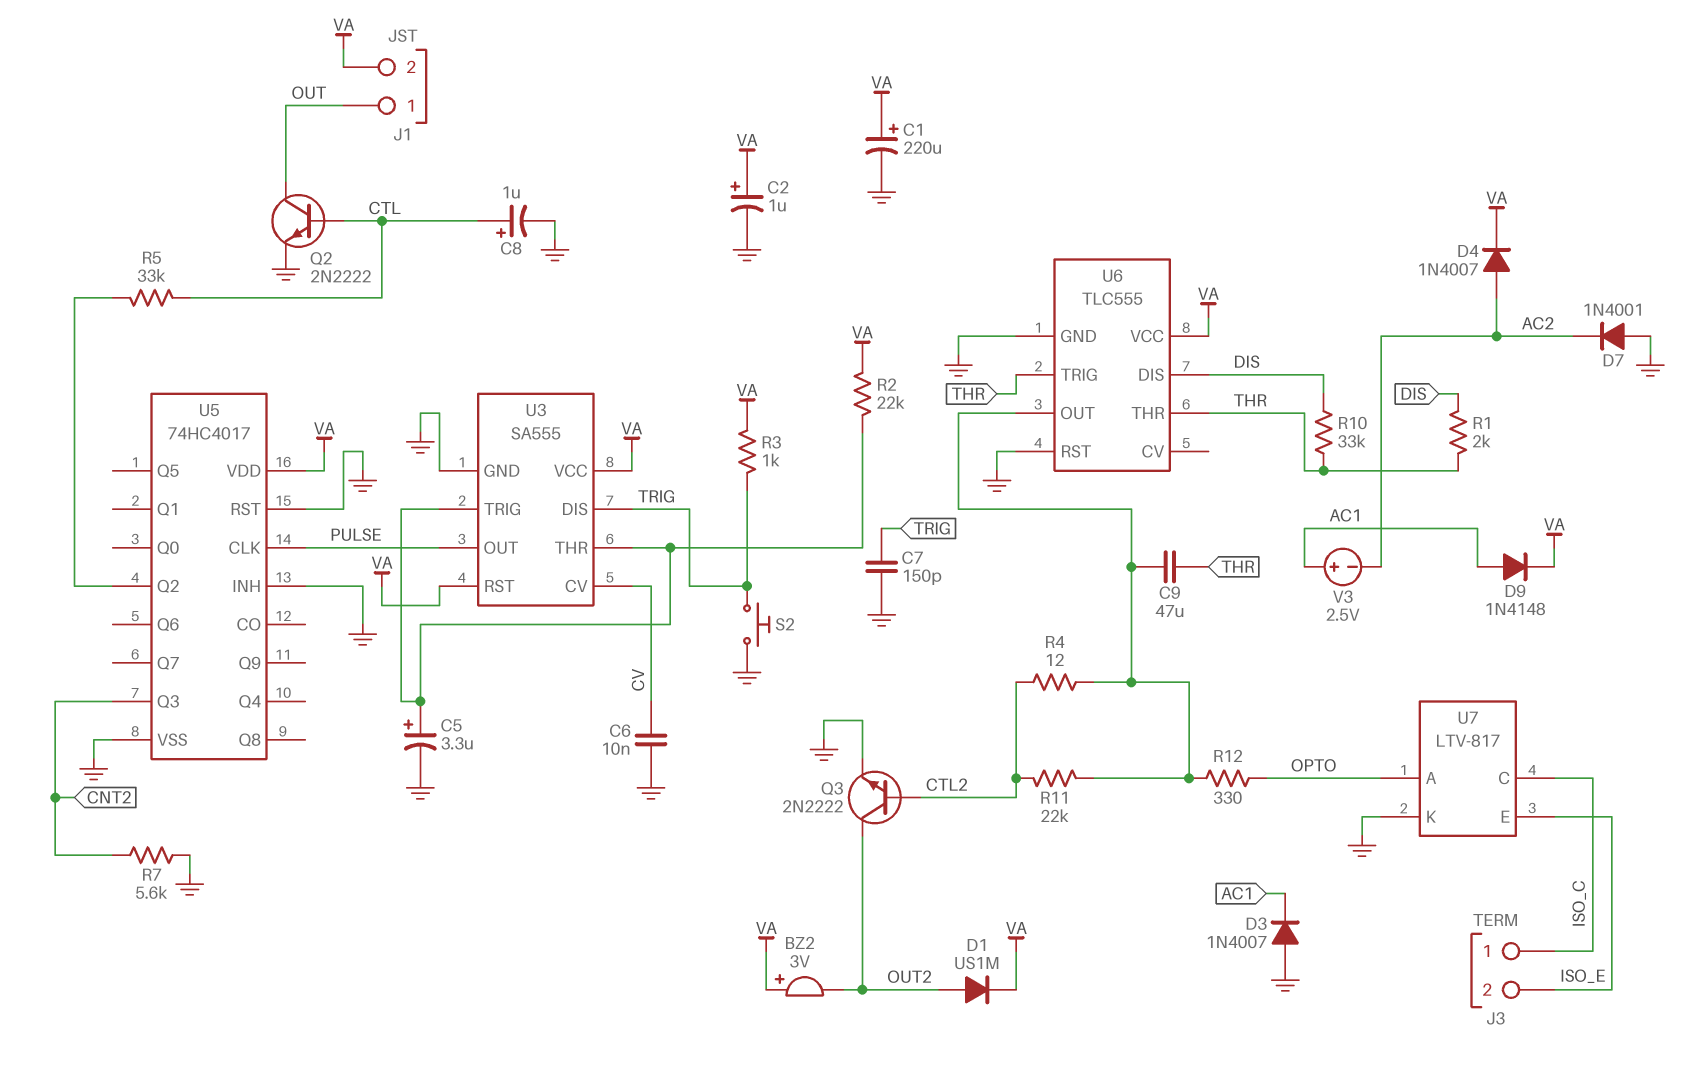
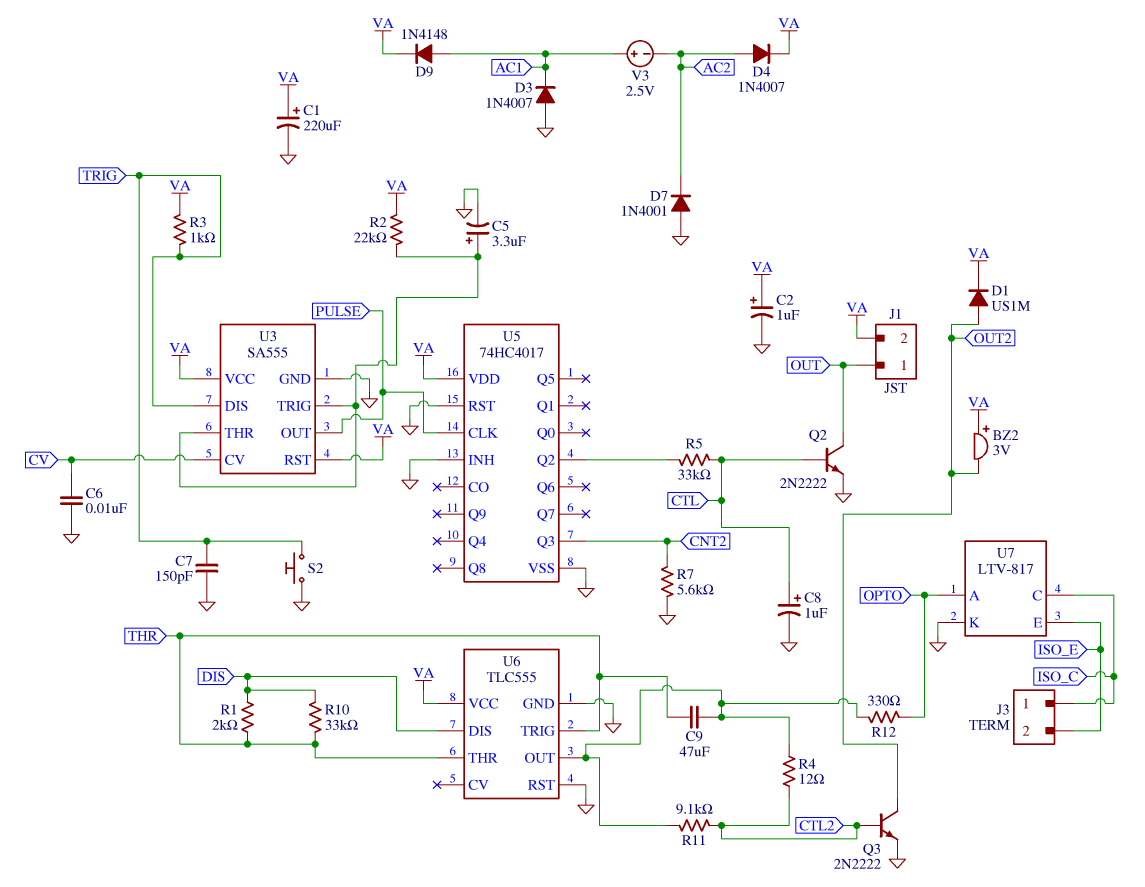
R11: 22k (CTL2, U6/OUT) -> 9.1k (CTL2, U6/OUT)

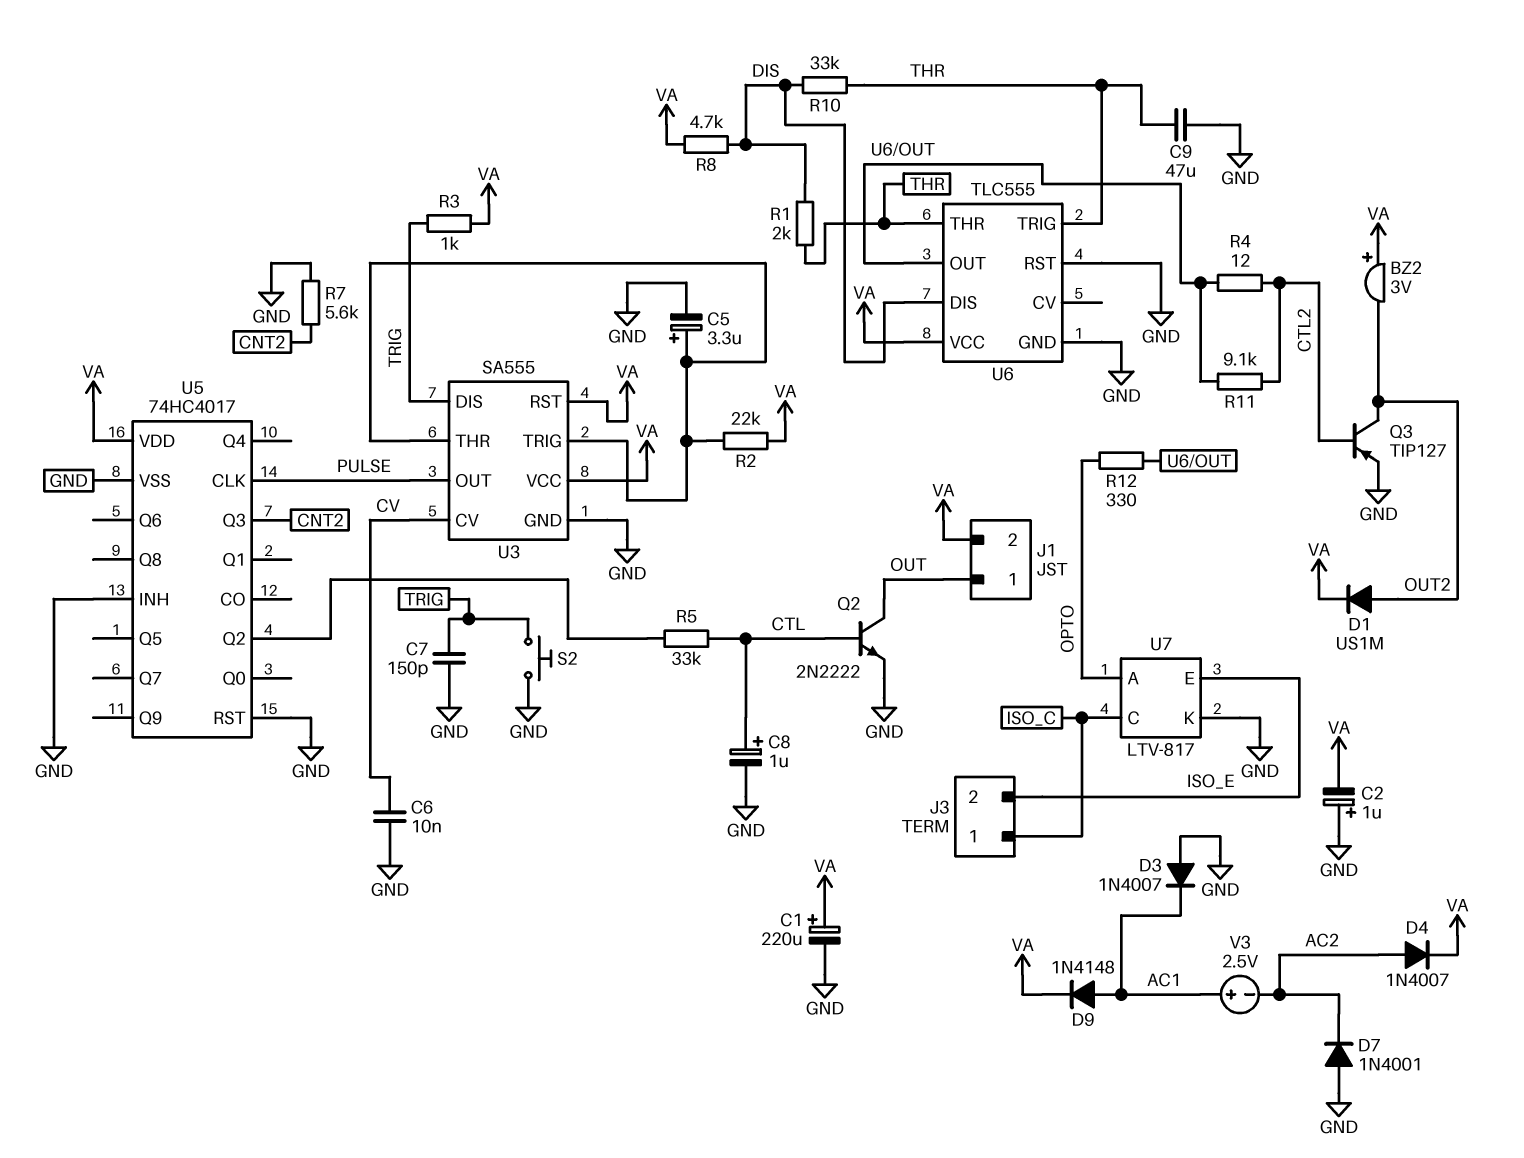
C2: 1uF (plus VA, minus GND) -> 1uF (plus GND, minus VA)
C9: 47uF (THR, U6/OUT) -> 47uF (GND, THR)
Q3: NPN 2N2222 (B CTL2, C OUT2, E GND) -> PNP TIP127 (B CTL2, C OUT2, E GND)
R8: none -> 4.7k (DIS, VA)

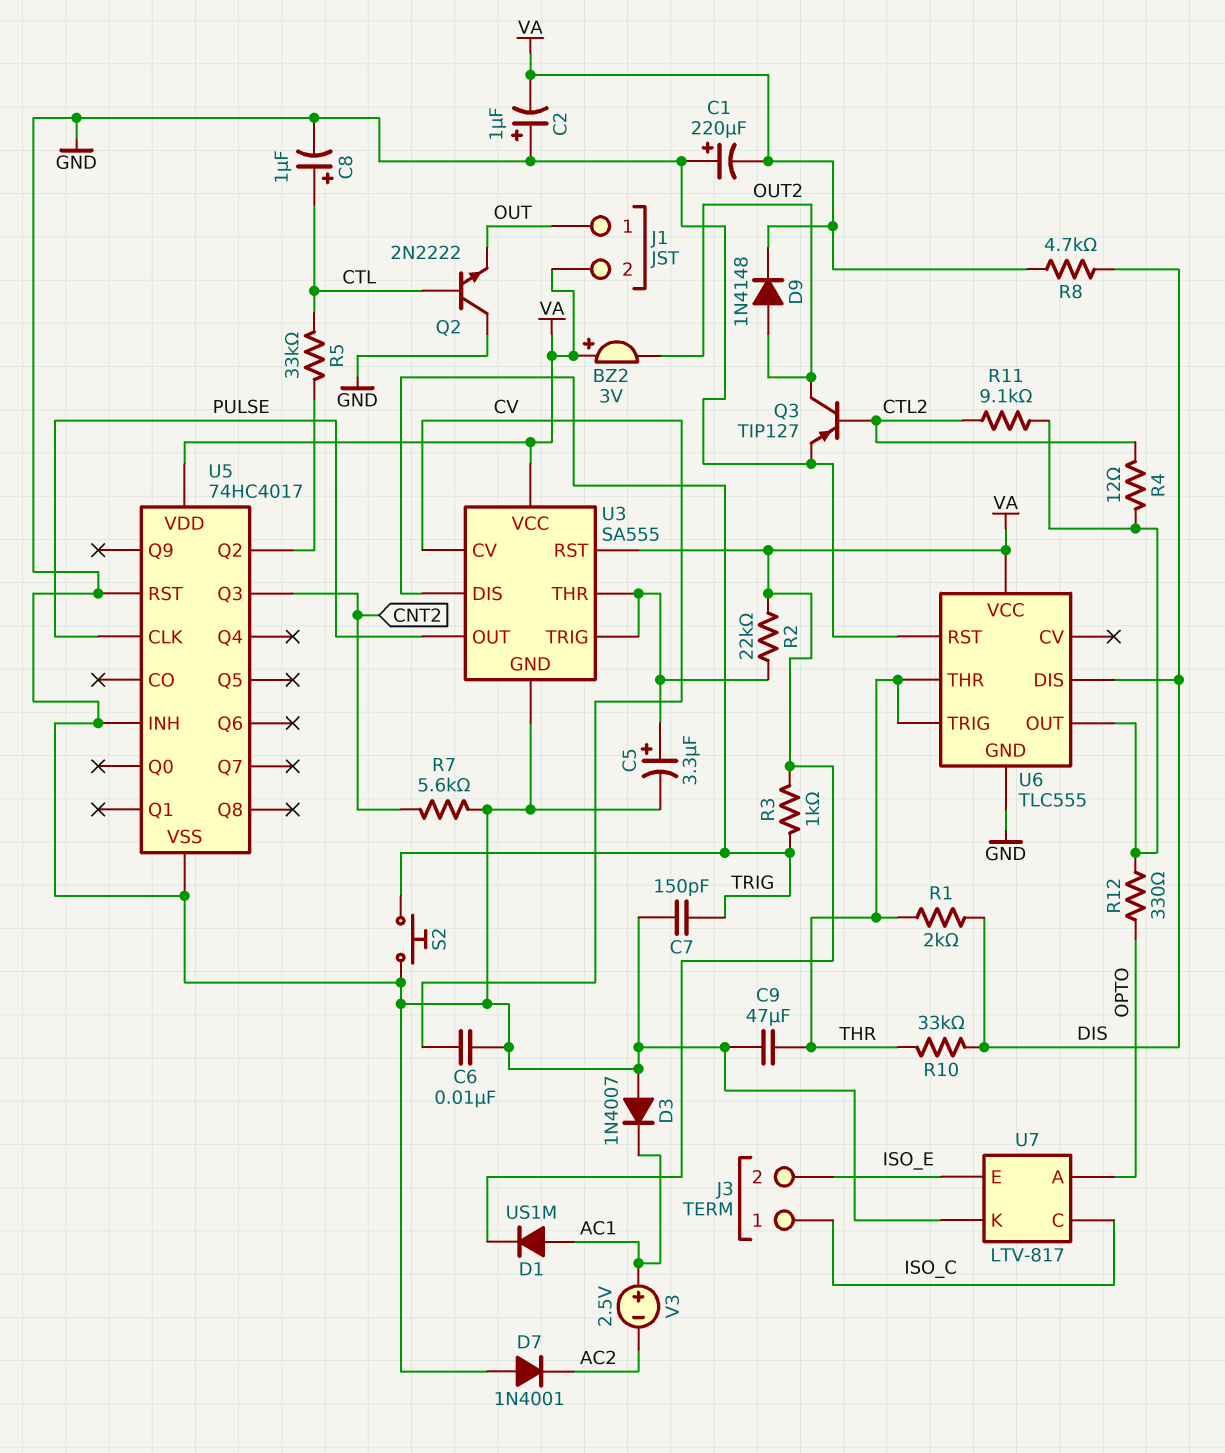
C1: 220uF (plus VA, minus GND) -> 220uF (plus GND, minus VA)
D1: diode US1M (A OUT2, K VA) -> diode US1M (A AC1, K VA)
D4: diode 1N4007 (A AC2, K VA) -> none
D9: diode 1N4148 (A AC1, K VA) -> diode 1N4148 (A OUT2, K VA)
Q2: NPN 2N2222 (B CTL, C OUT, E GND) -> NPN 2N2222 (B CTL, C GND, E OUT)

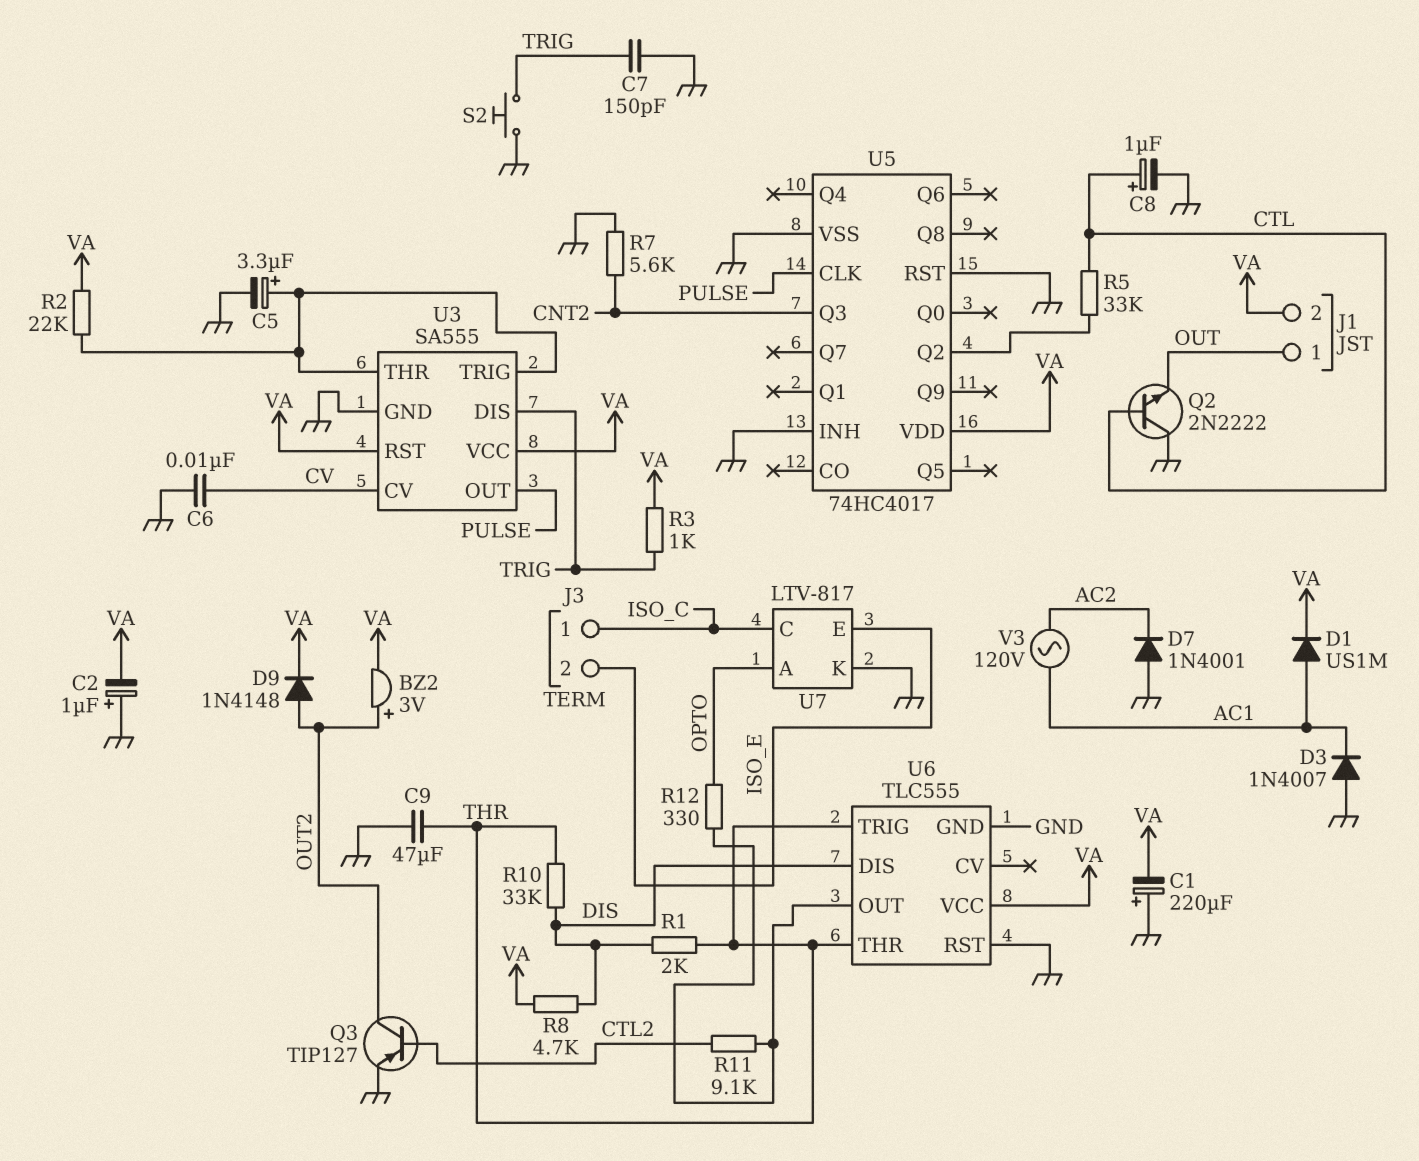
BZ2: buzzer 3V (plus VA, minus OUT2) -> buzzer 3V (plus OUT2, minus VA)
R4: 12 (CTL2, U6/OUT) -> none
V3: 2.5V (plus AC1, minus AC2) -> AC 120V (AC1, AC2)

